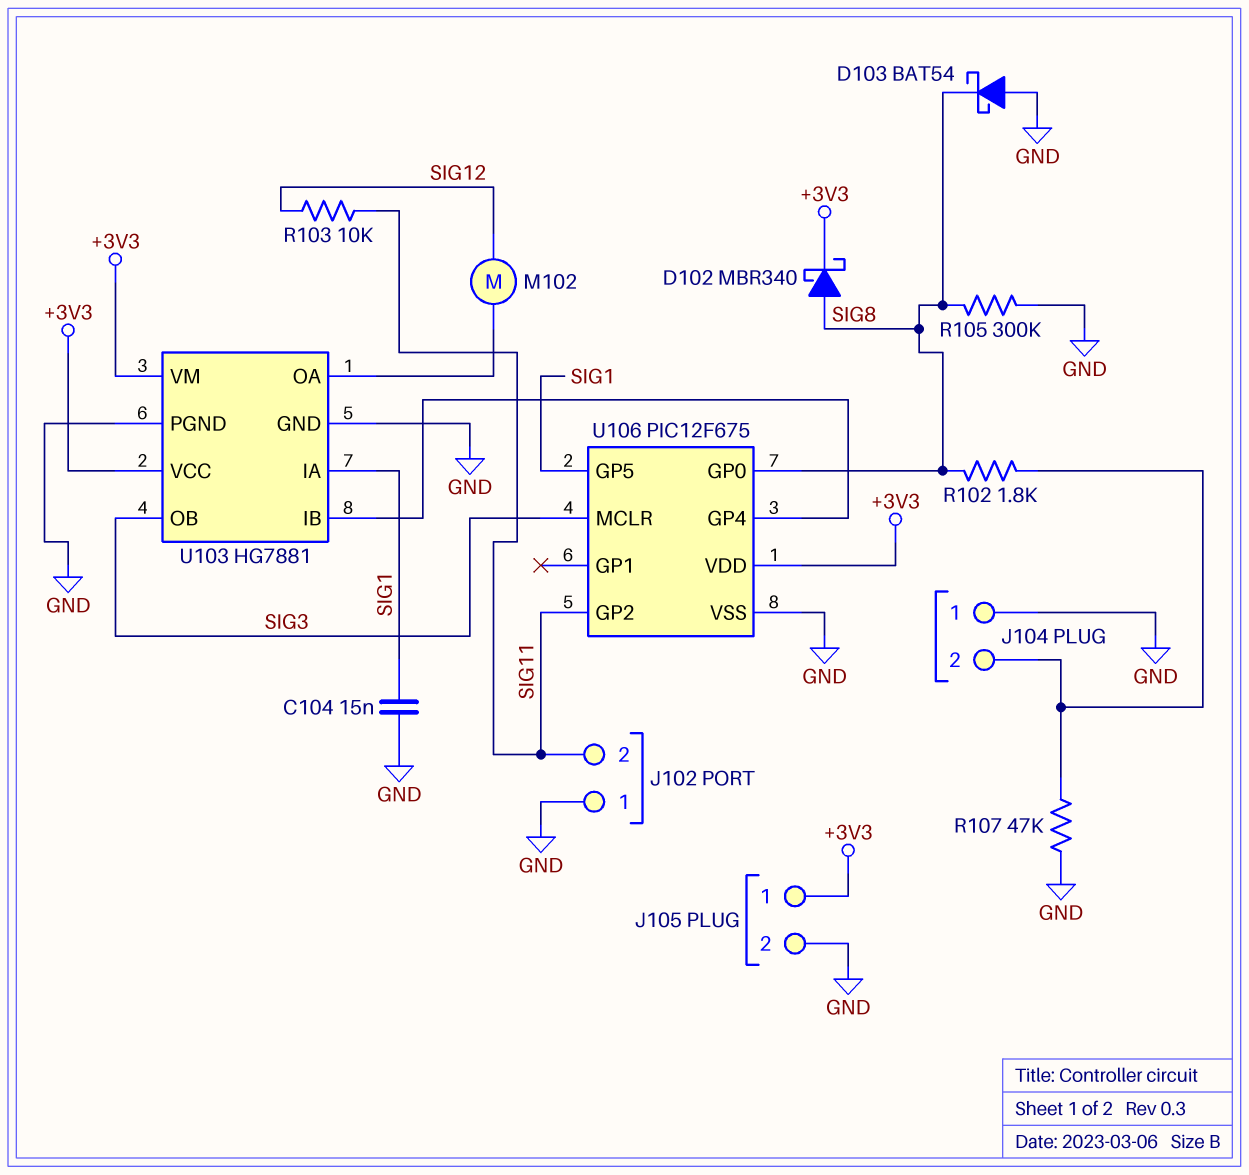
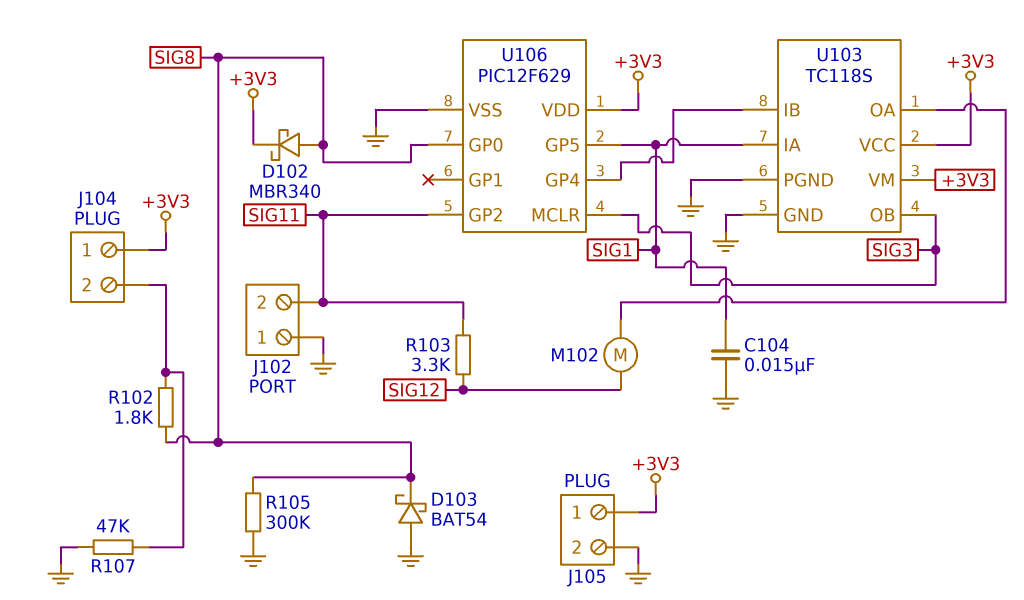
J104 pin 1: GND -> +3V3
R103: 10k (SIG11, SIG12) -> 3.3k (SIG11, SIG12)
U103: HG7881 -> TC118S
U106: PIC12F675 -> PIC12F629

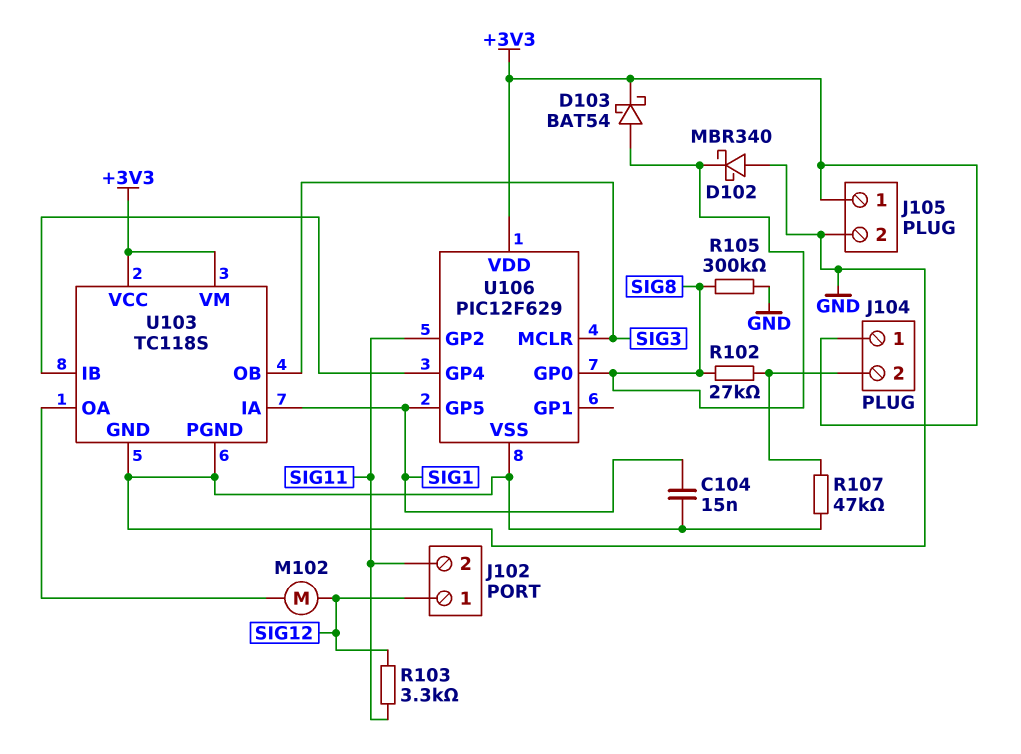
D102: schottky MBR340 (A SIG8, K +3V3) -> schottky MBR340 (A GND, K SIG8)
D103: schottky BAT54 (A GND, K SIG8) -> schottky BAT54 (A SIG8, K +3V3)
J102 pin 1: GND -> SIG12
R102: 1.8k (J104/2, SIG8) -> 27k (J104/2, SIG8)

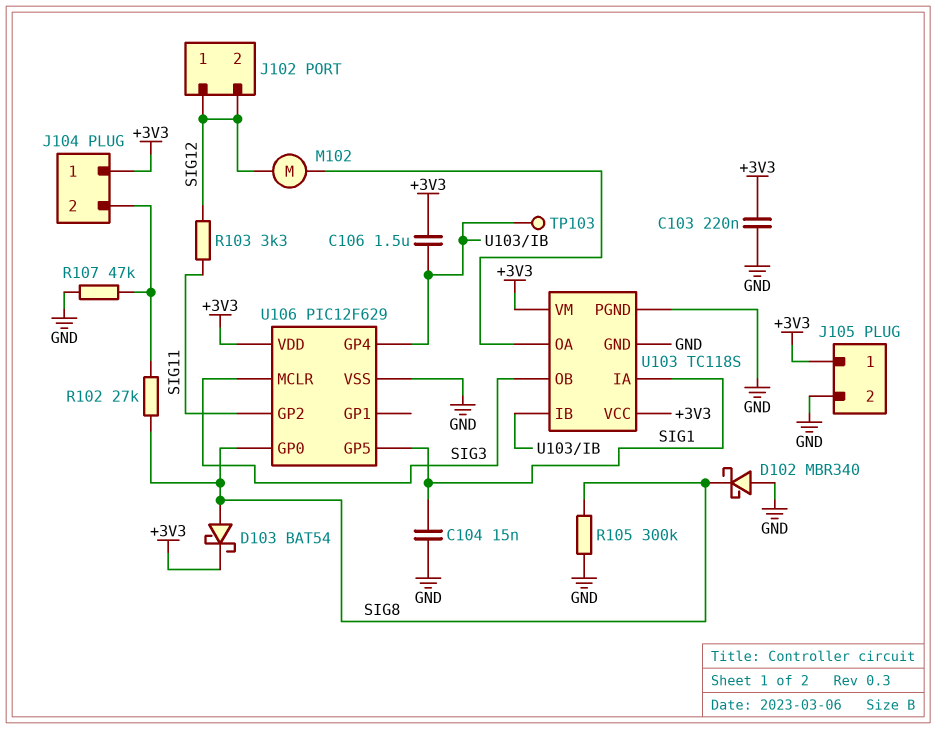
C103: none -> 220nF (+3V3, GND)
C106: none -> 1.5uF (+3V3, U103/IB)
J102 pin 2: SIG11 -> SIG12
TP103: none -> test point (U103/IB)

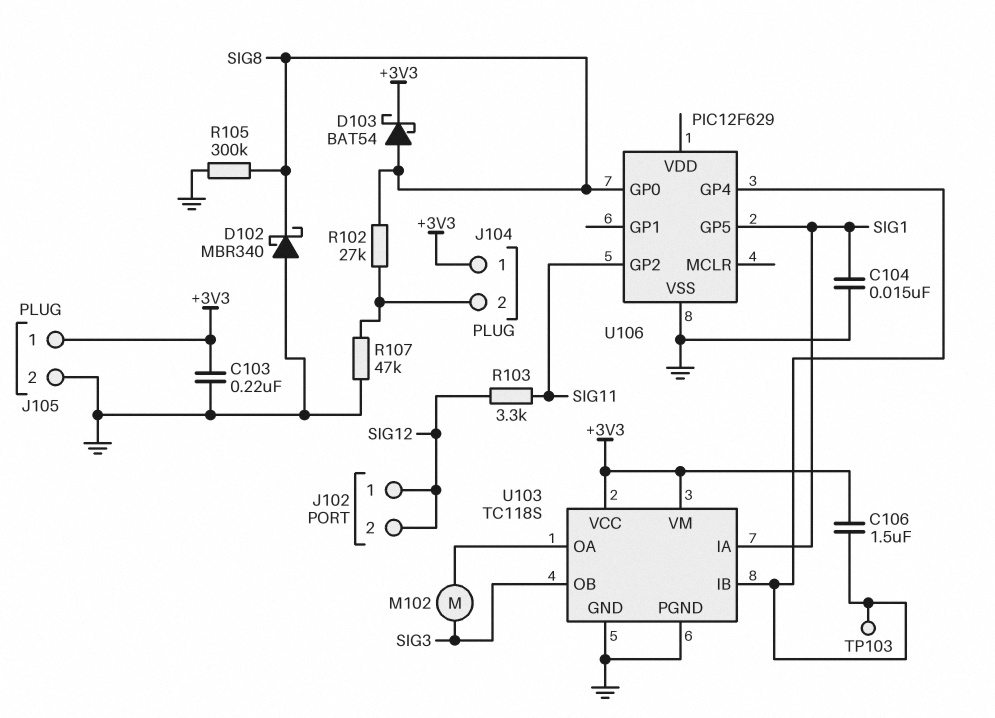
M102: motor (SIG12, U103/OA) -> motor (SIG3, U103/OA)
U106 pin MCLR: SIG3 -> none
U106 pin VDD: +3V3 -> none

